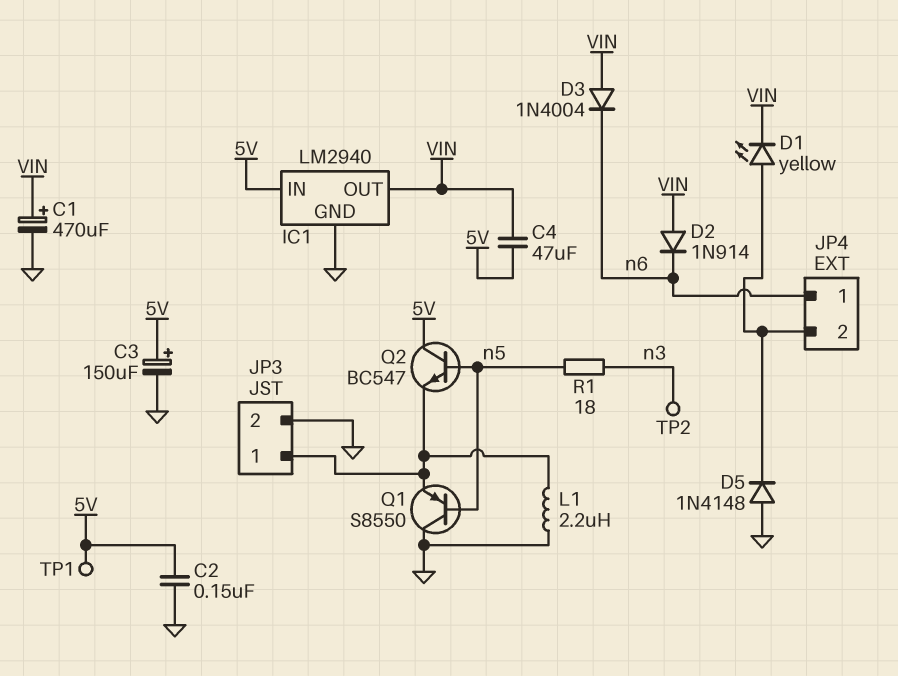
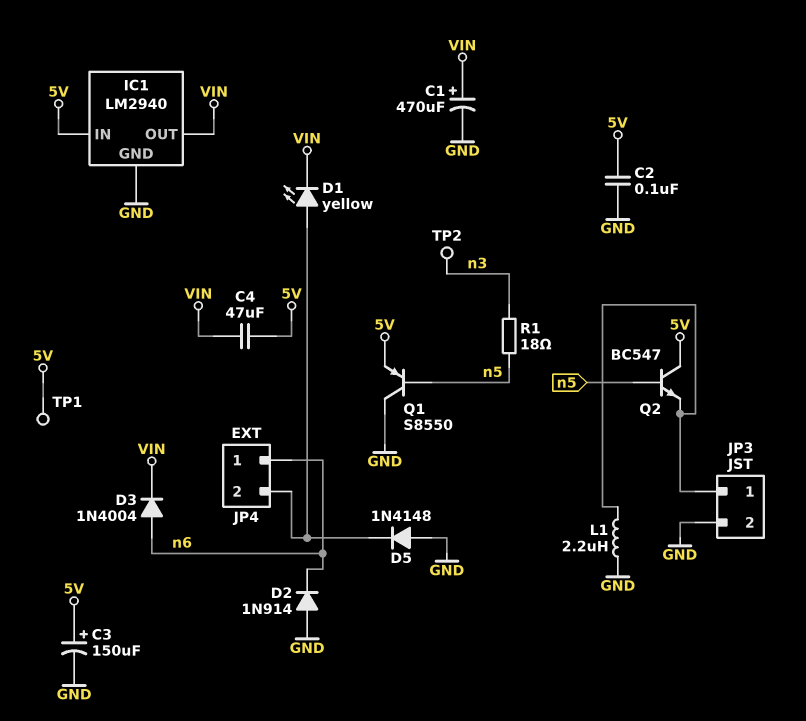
C2: 150nF (5V, GND) -> 100nF (5V, GND)
D2: diode 1N914 (A VIN, K n6) -> diode 1N914 (A GND, K n6)
D3: diode 1N4004 (A VIN, K n6) -> diode 1N4004 (A n6, K VIN)
Q1: PNP S8550 (B n5, C GND, E JP3/1) -> PNP S8550 (B n5, C GND, E 5V)

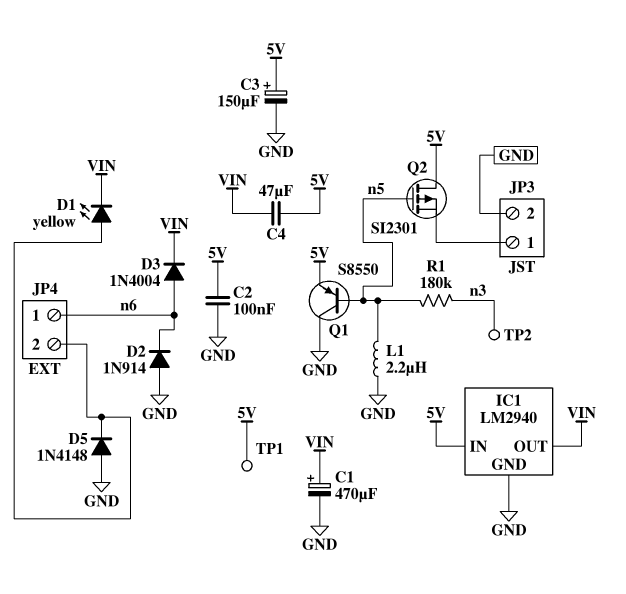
L1: 2.2uH (GND, JP3/1) -> 2.2uH (GND, n5)
Q2: NPN BC547 (B n5, C 5V, E JP3/1) -> PMOS SI2301 (G n5, D 5V, S JP3/1)
R1: 18 (n3, n5) -> 180k (n3, n5)

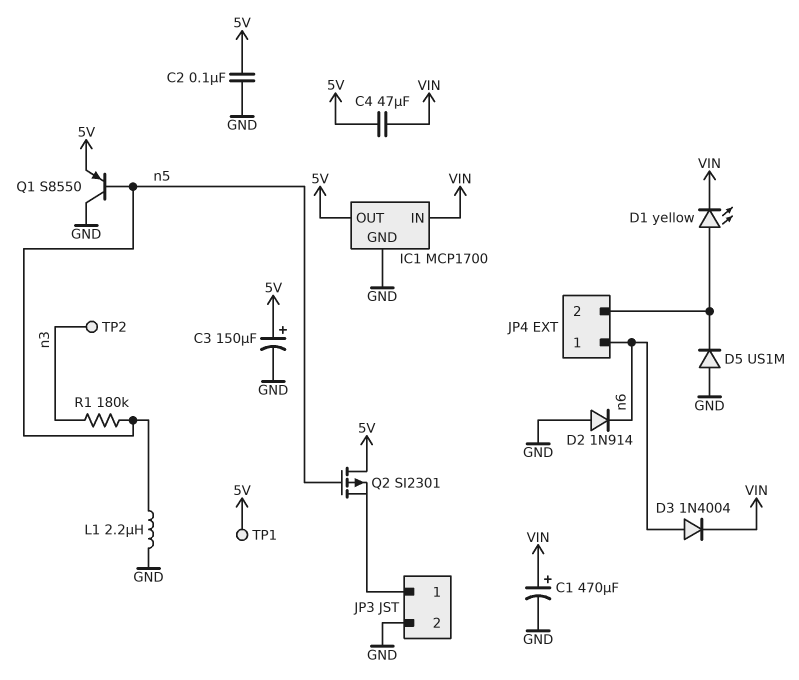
D5: diode 1N4148 (A GND, K JP4/2) -> diode US1M (A GND, K JP4/2)
IC1: LM2940 -> MCP1700
IC1 pin IN: 5V -> VIN
IC1 pin OUT: VIN -> 5V

